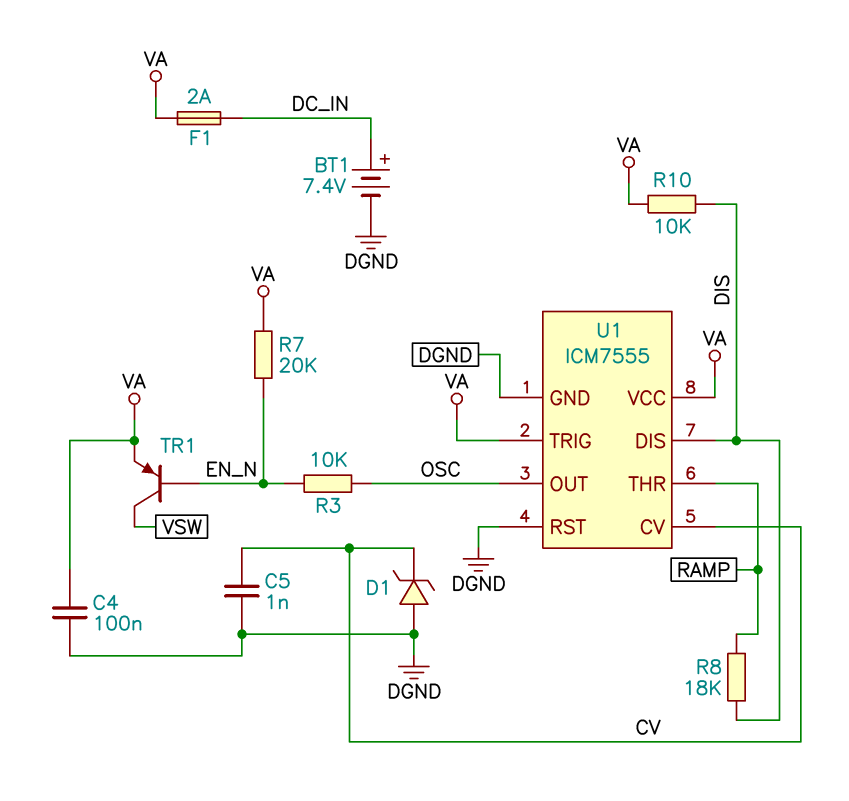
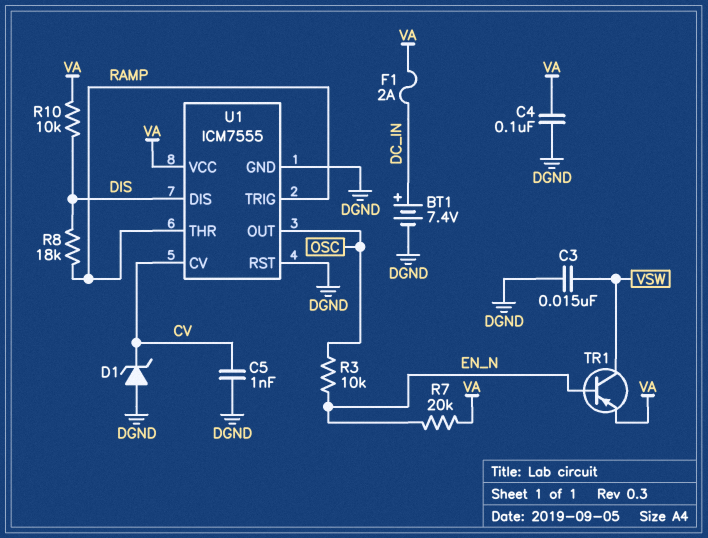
C3: none -> 15nF (DGND, VSW)
U1 pin TRIG: VA -> RAMP

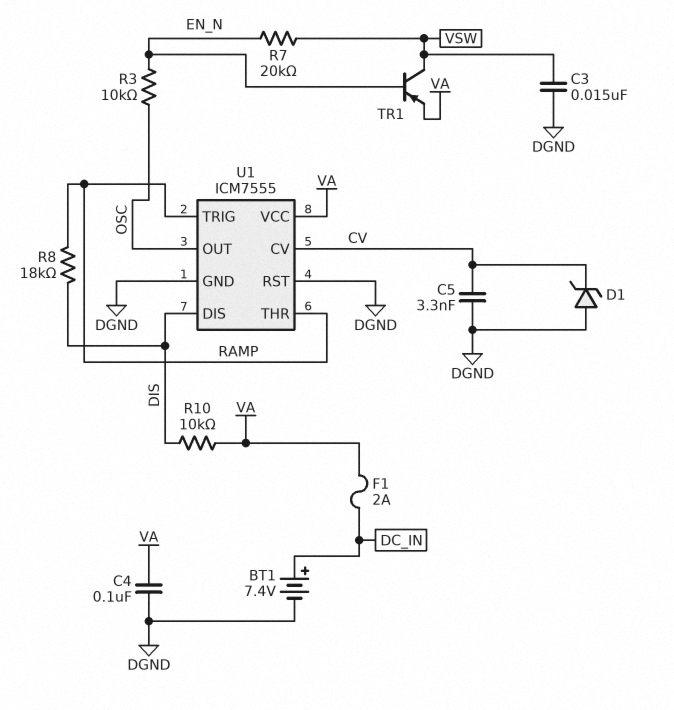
C5: 1nF (CV, DGND) -> 3.3nF (CV, DGND)
R7: 20k (EN_N, VA) -> 20k (EN_N, VSW)

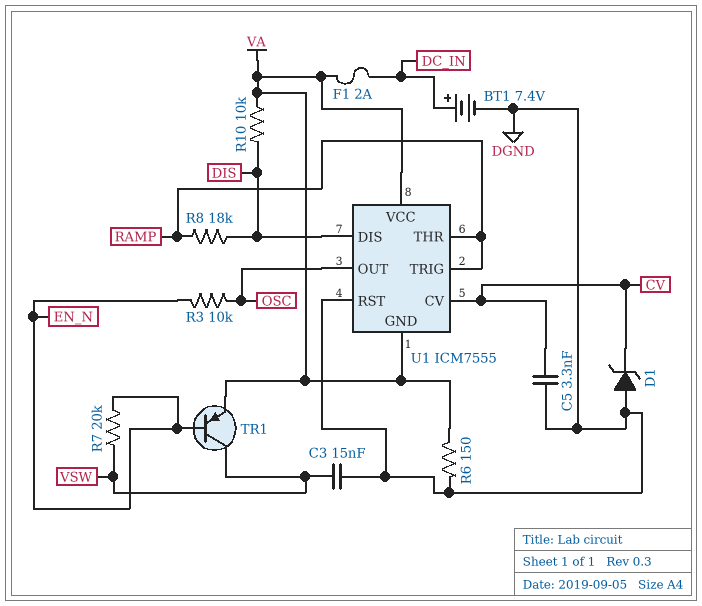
C4: 100nF (DGND, VA) -> none
R6: none -> 150 (DGND, VA)
U1 pin GND: DGND -> VA

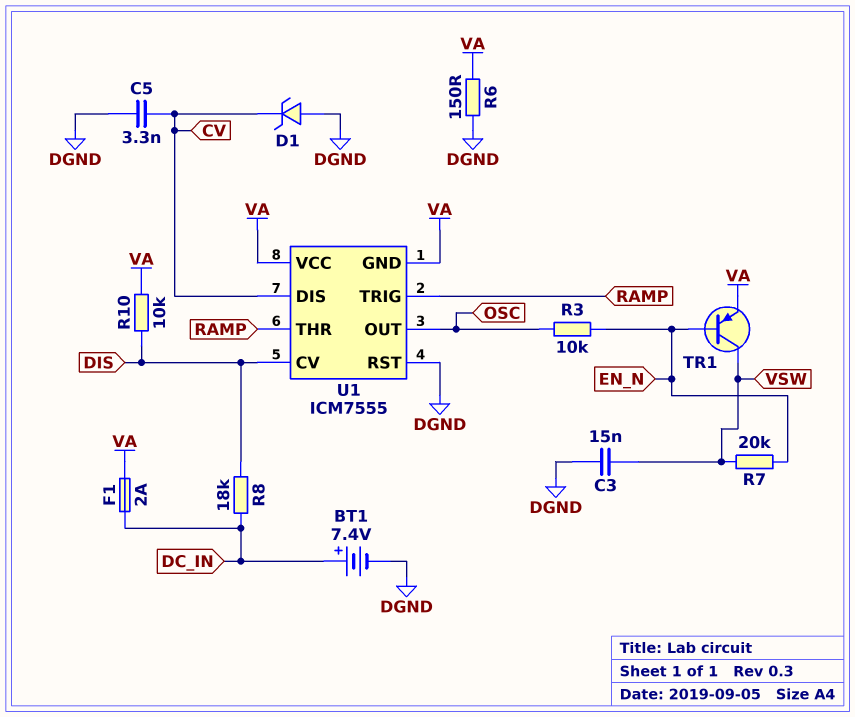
R8: 18k (DIS, RAMP) -> 18k (DC_IN, DIS)
U1 pin CV: CV -> DIS
U1 pin DIS: DIS -> CV

